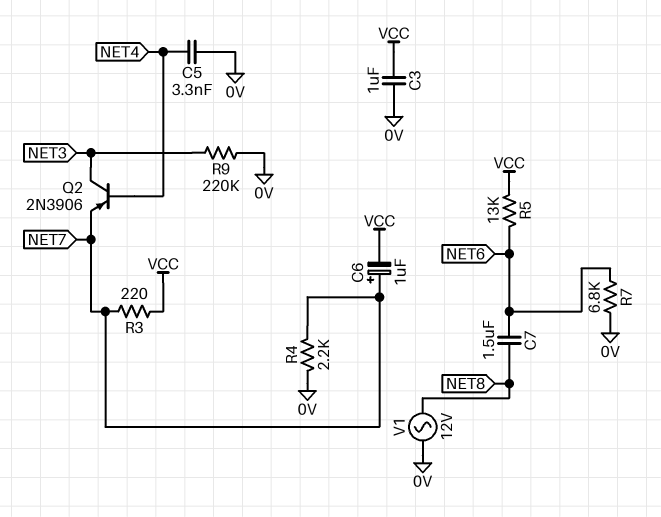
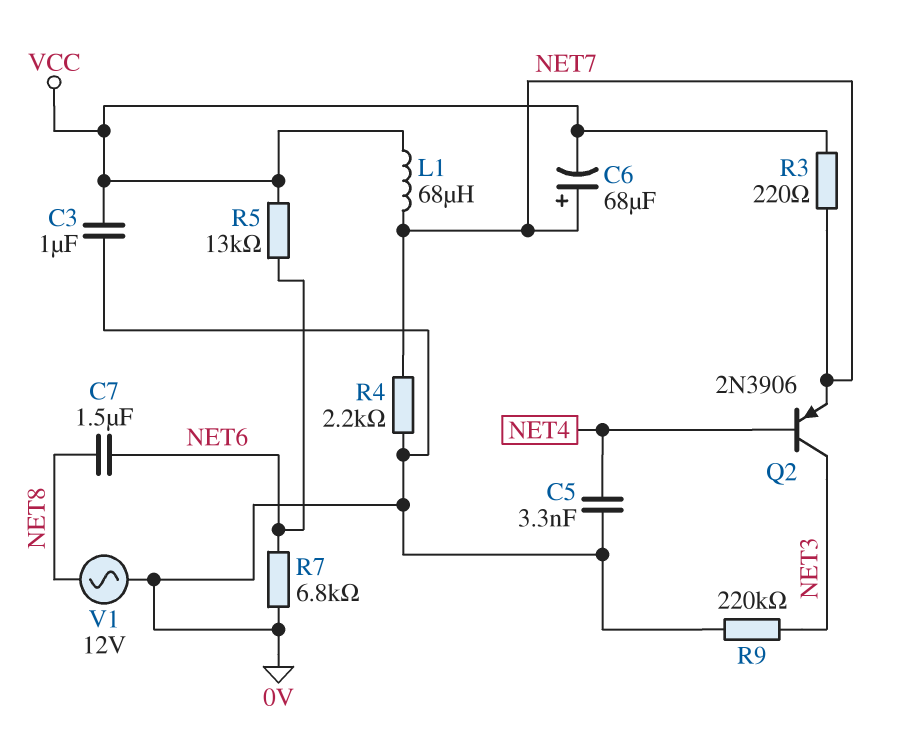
C6: 1uF (plus NET7, minus VCC) -> 68uF (plus NET7, minus VCC)
L1: none -> 68uH (NET7, VCC)

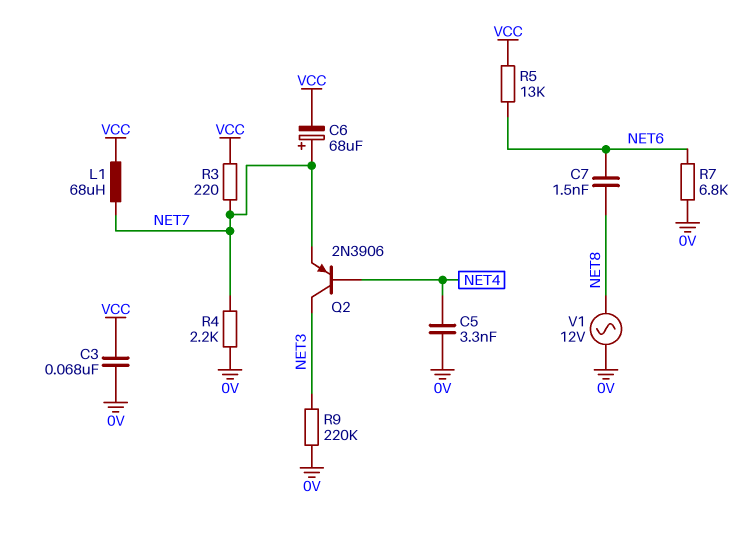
C3: 1uF (0V, VCC) -> 68nF (0V, VCC)
C7: 1.5uF (NET6, NET8) -> 1.5nF (NET6, NET8)

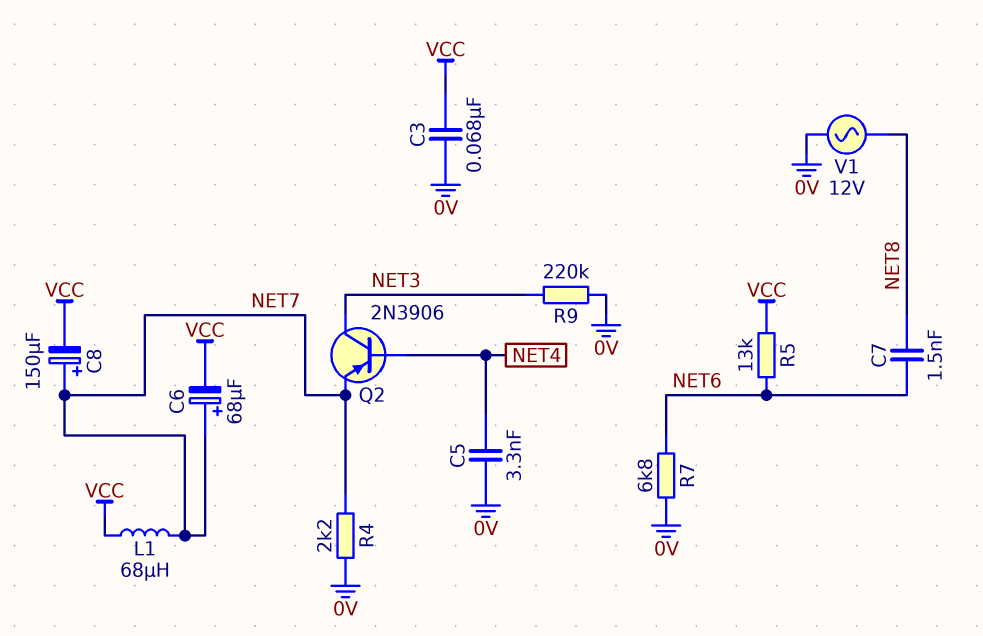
C8: none -> 150uF (plus NET7, minus VCC)
R3: 220 (NET7, VCC) -> none

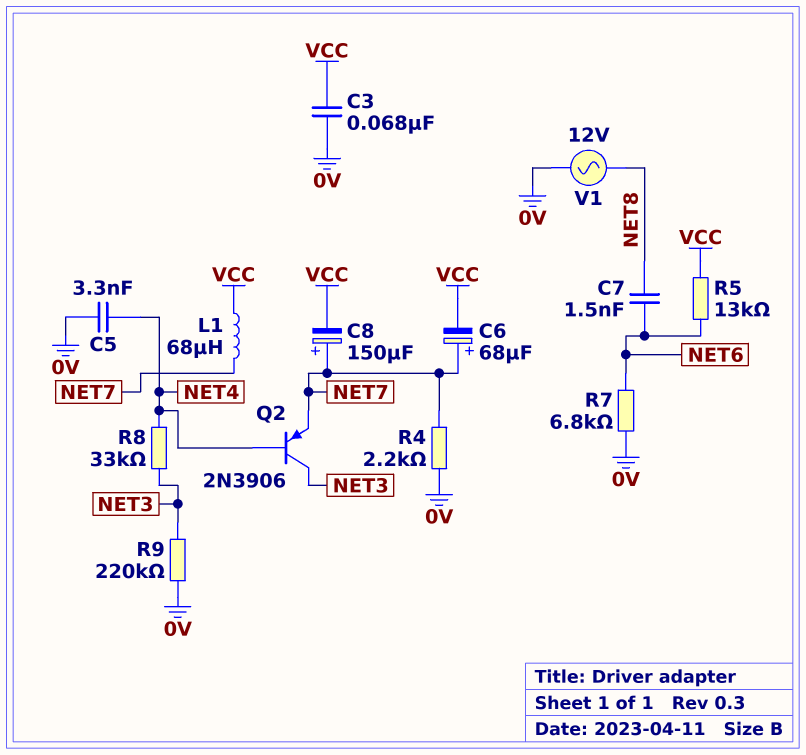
R8: none -> 33k (NET3, NET4)

